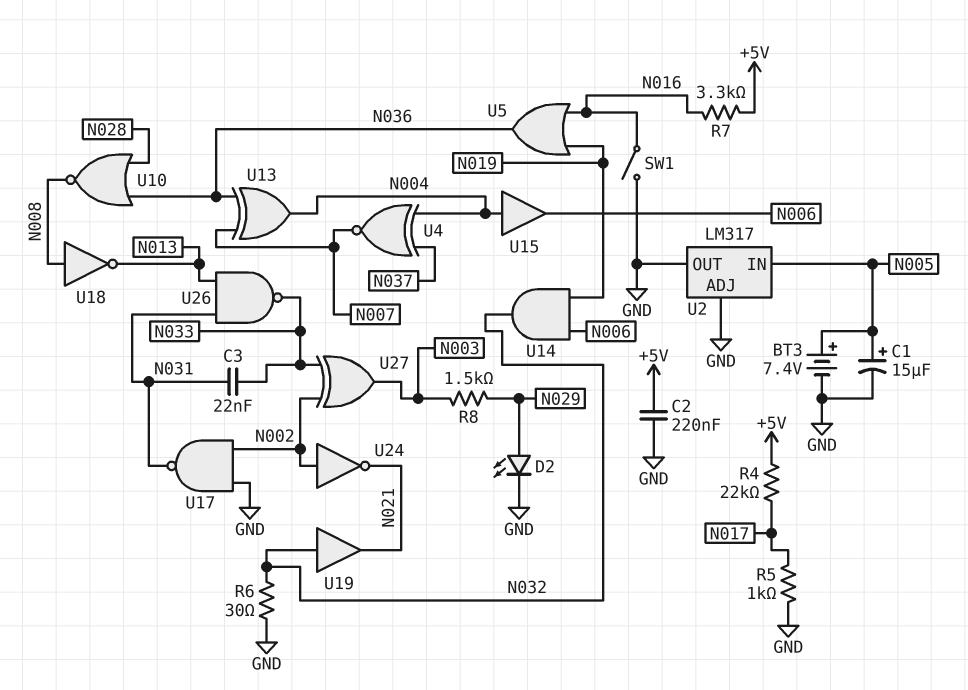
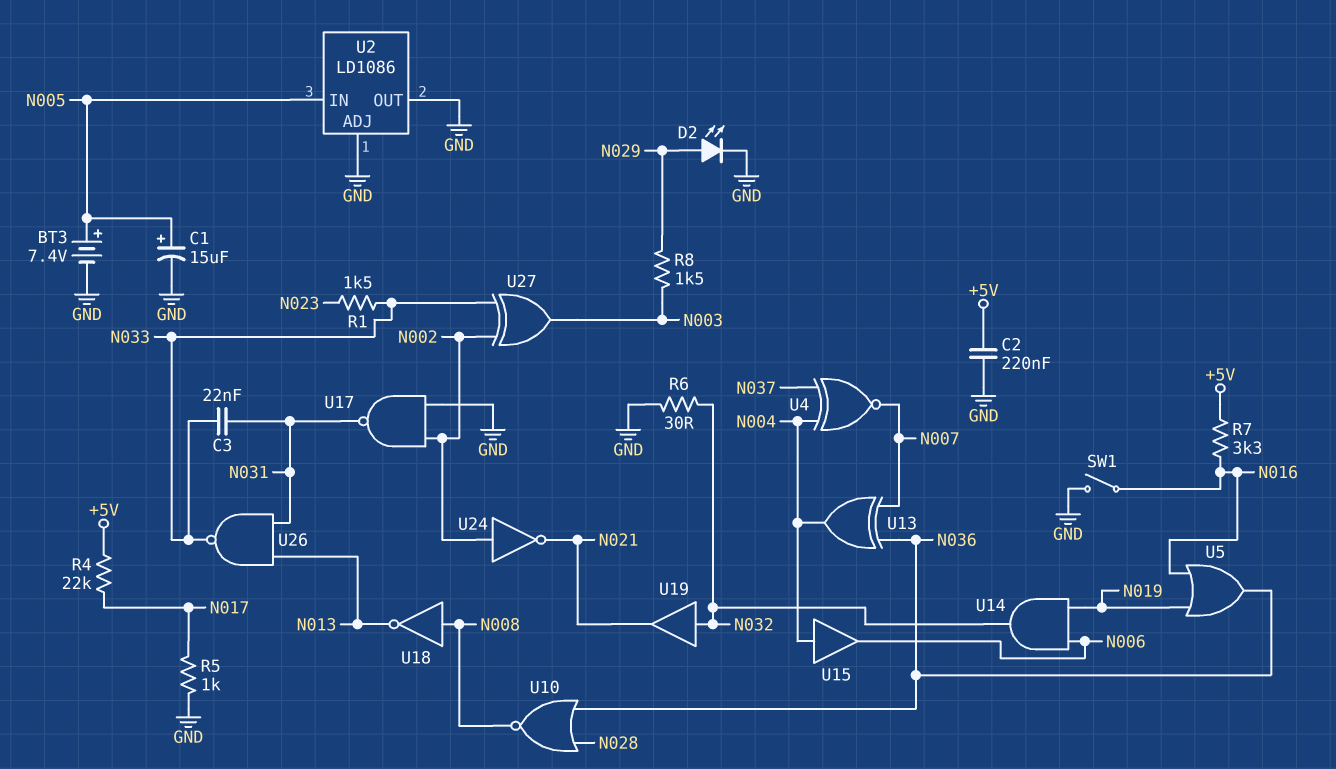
R1: none -> 1.5k (N023, N033)
U2: LM317 -> LD1086

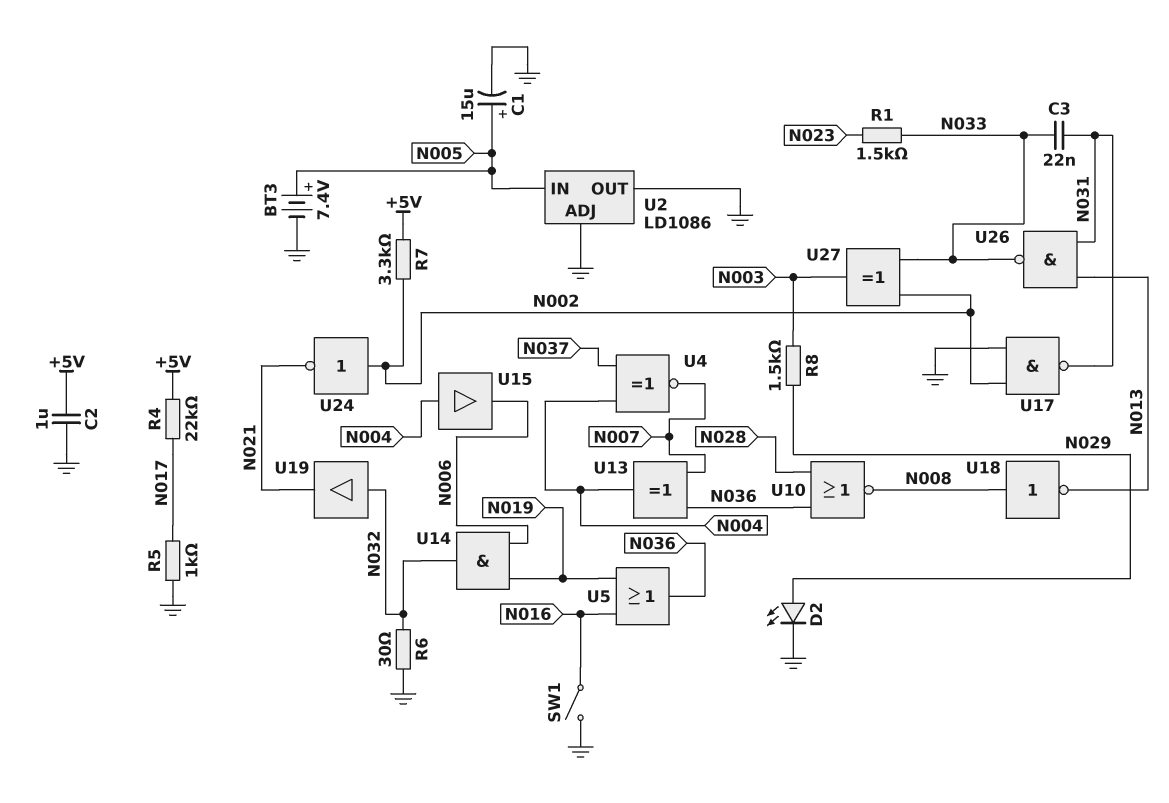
C2: 220nF (+5V, GND) -> 1uF (+5V, GND)
R7: 3.3k (+5V, N016) -> 3.3k (+5V, N002)

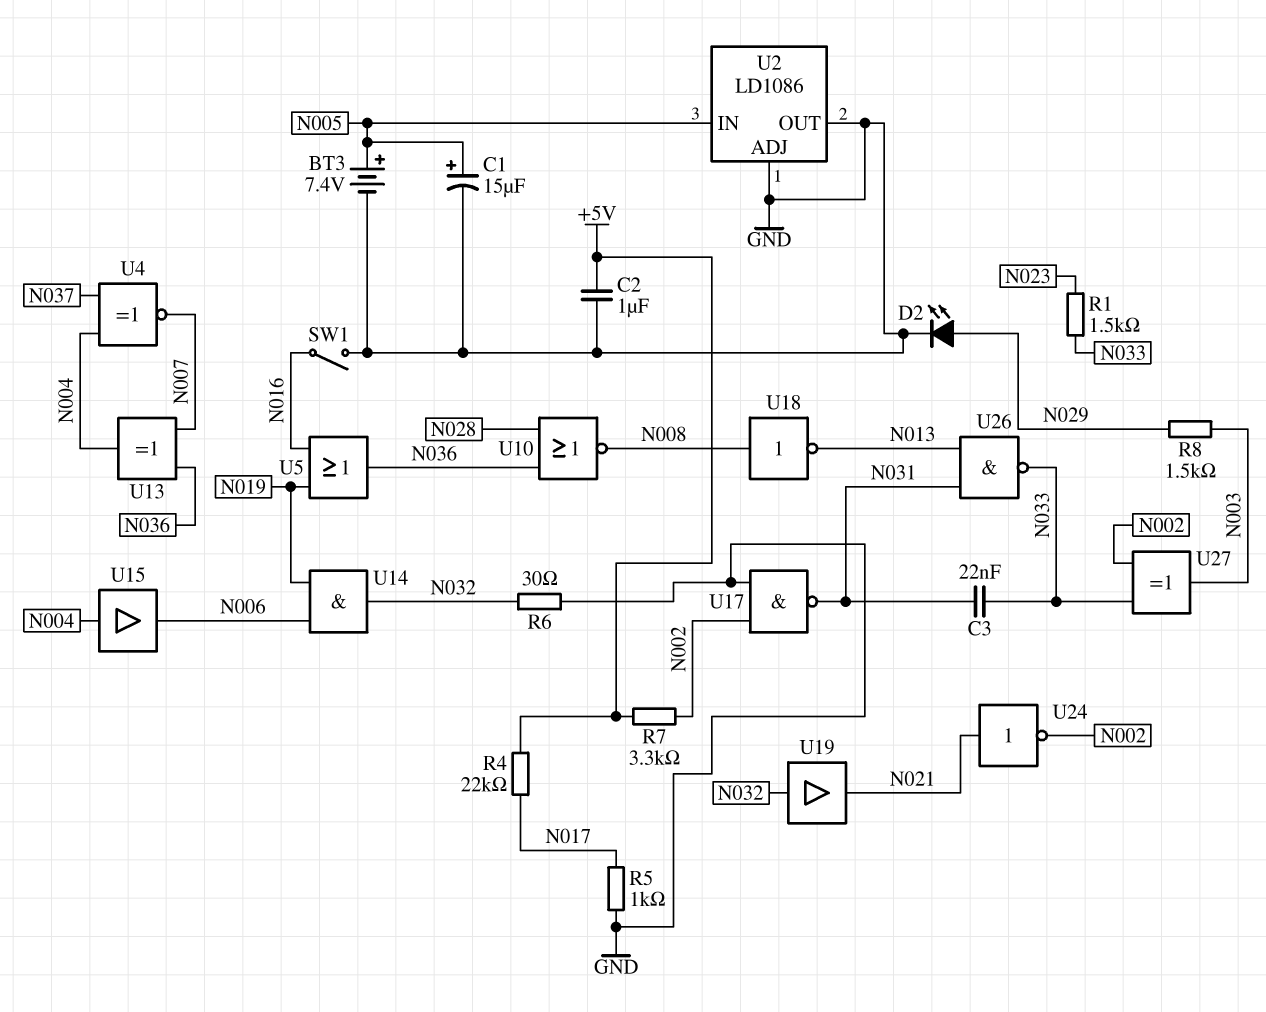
U24: NOT (in N002, out N021) -> NOT (in N021, out N002)

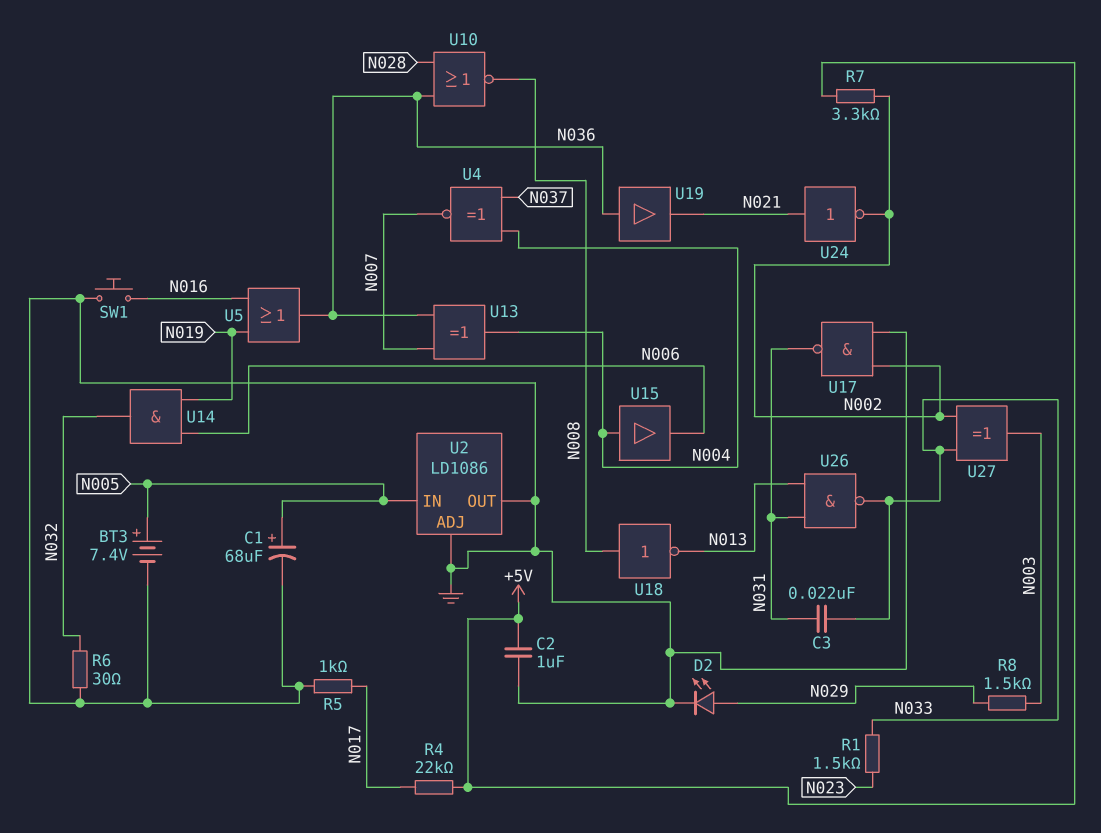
C1: 15uF (plus N005, minus GND) -> 68uF (plus N005, minus GND)
SW1: switch (GND, N016) -> button (GND, N016)
U19: buffer (in N032, out N021) -> buffer (in N036, out N021)

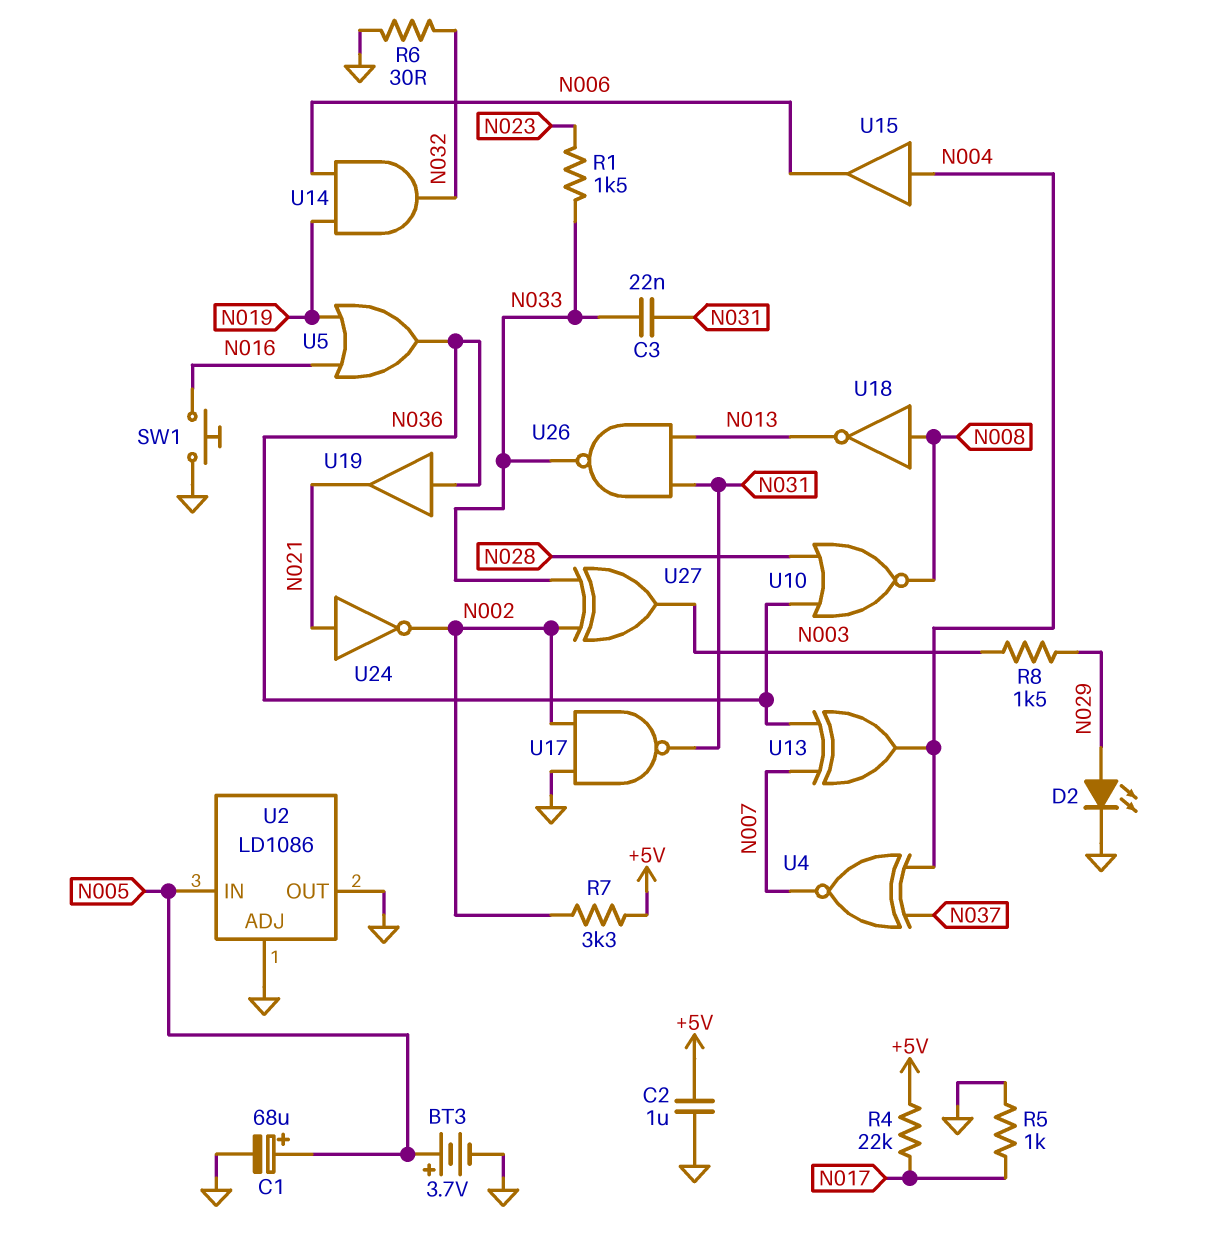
BT3: 7.4V (plus N005, minus GND) -> 3.7V (plus N005, minus GND)

